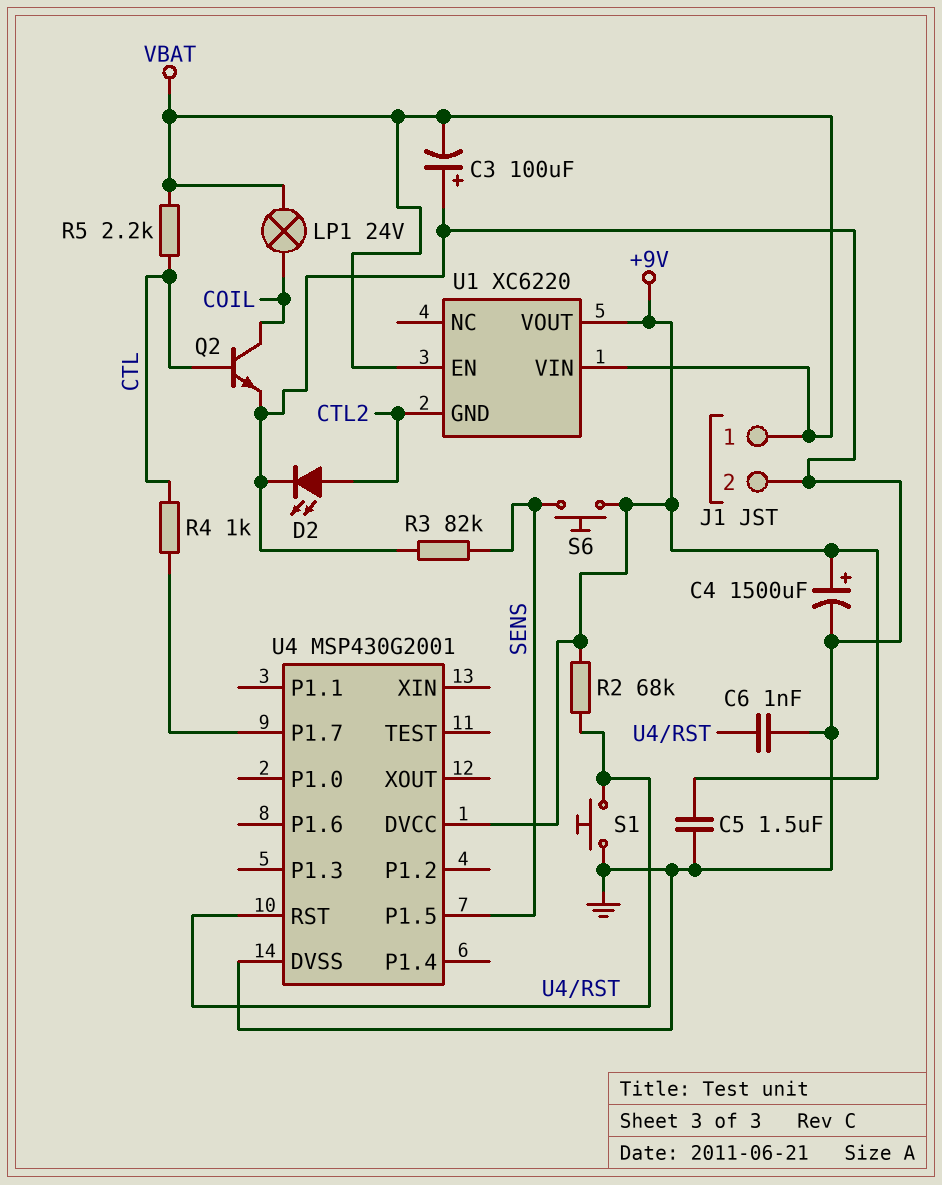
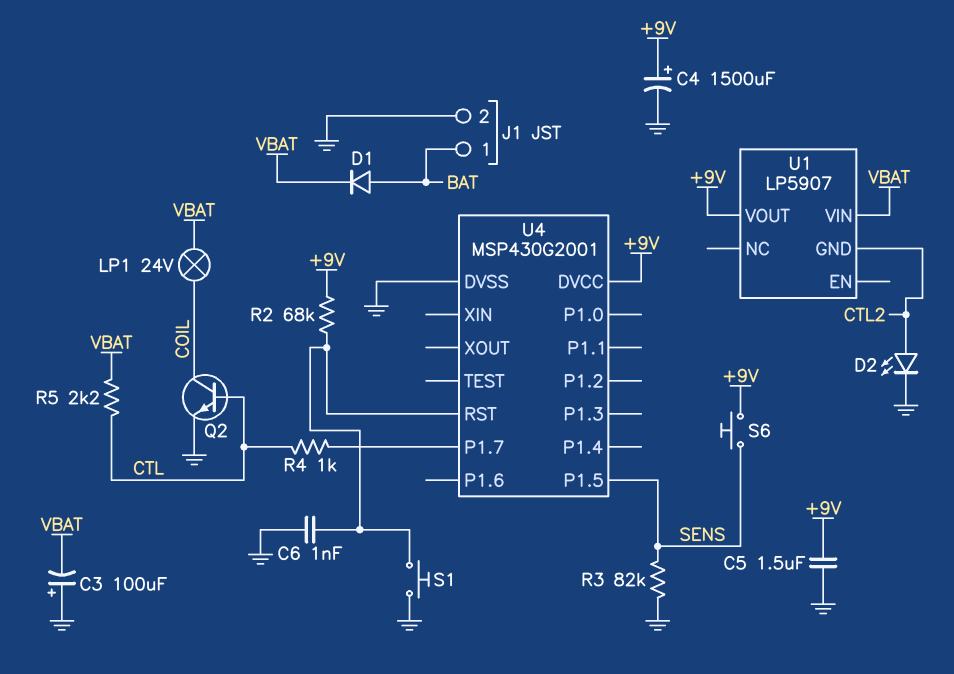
D1: none -> diode (A BAT, K VBAT)
J1 pin 1: VBAT -> BAT
U1: XC6220 -> LP5907
U1 pin EN: VBAT -> none

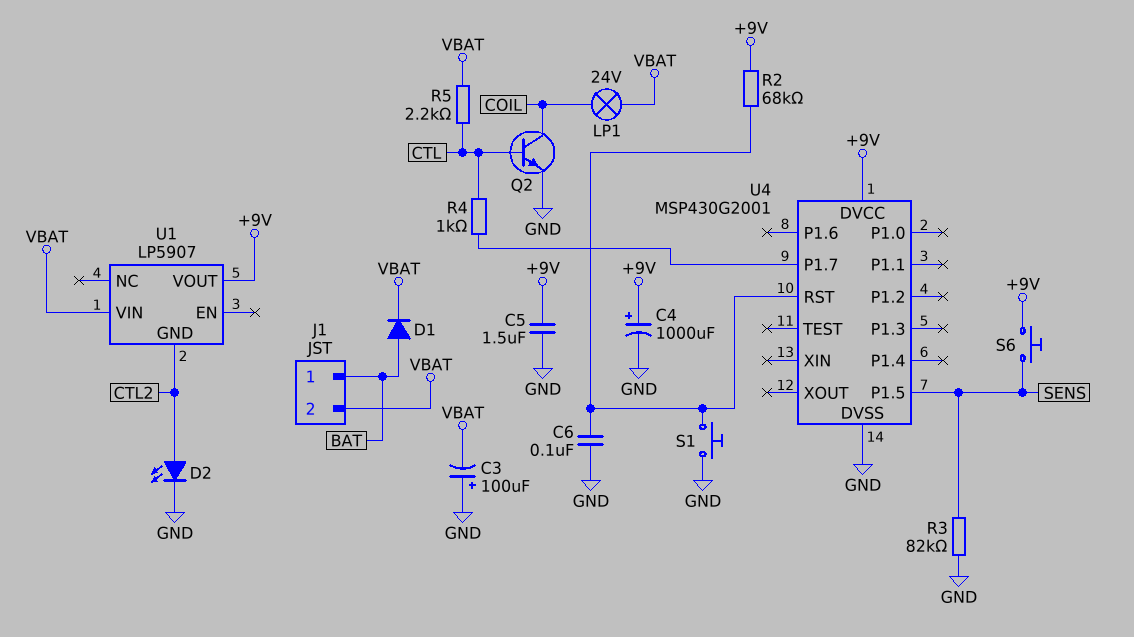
C4: 1500uF (plus +9V, minus GND) -> 1000uF (plus +9V, minus GND)
C6: 1nF (GND, U4/RST) -> 100nF (GND, U4/RST)
J1 pin 2: GND -> VBAT

